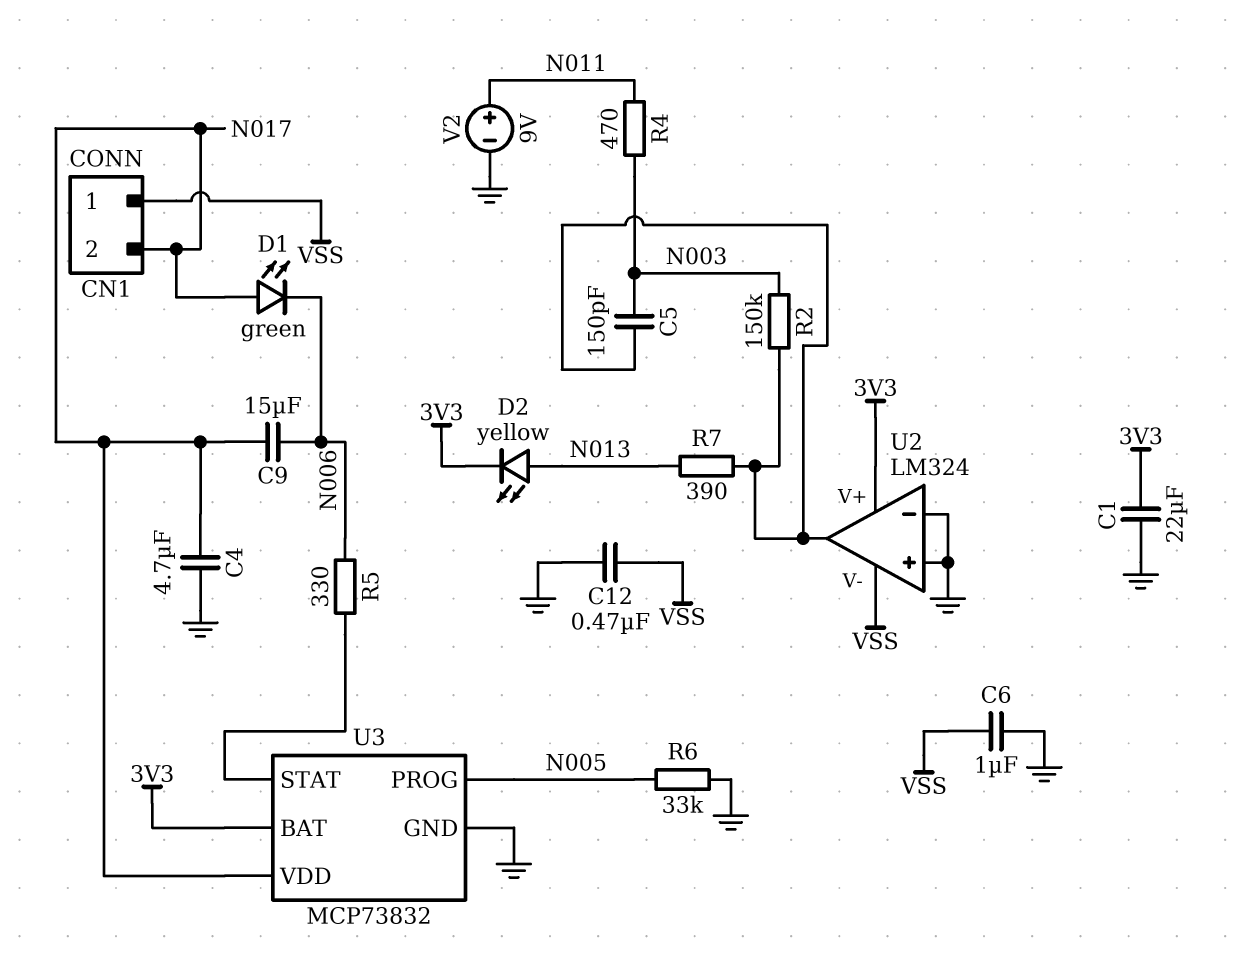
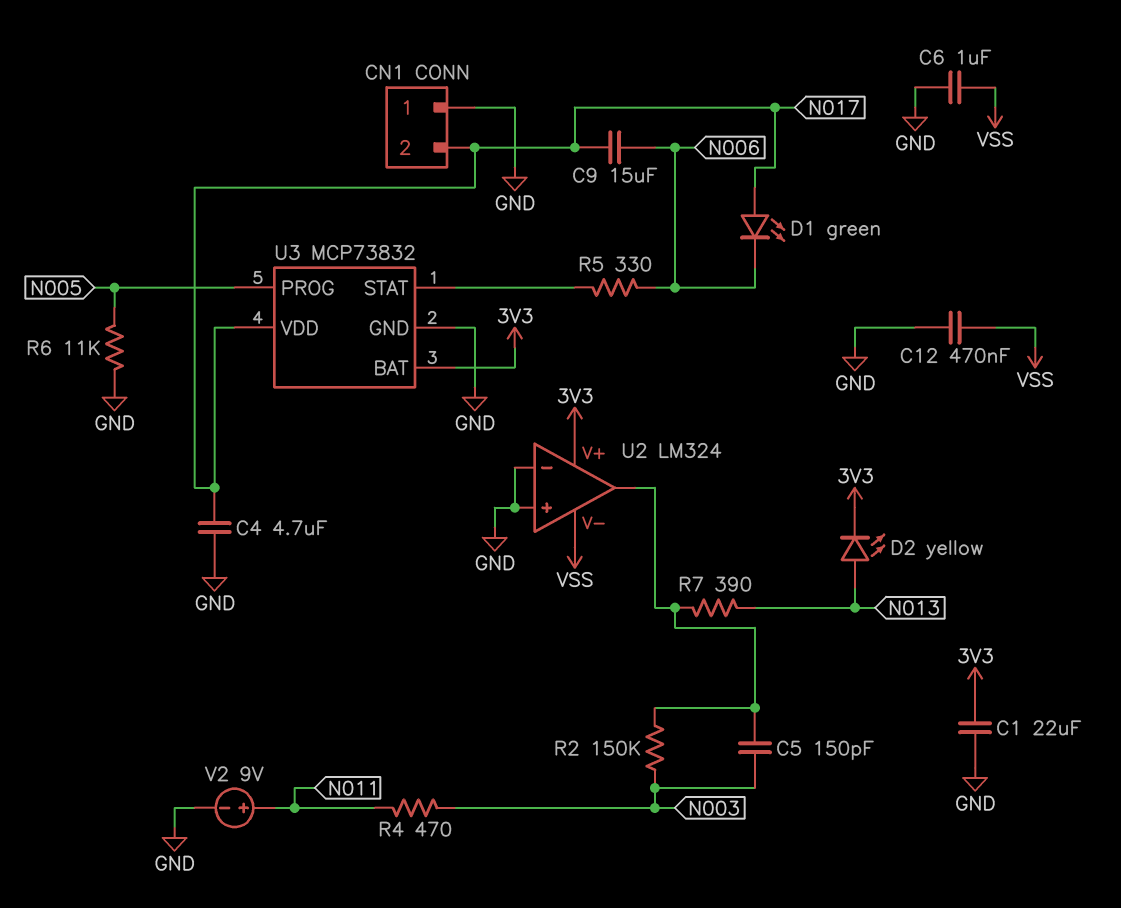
CN1 pin 1: VSS -> GND
R6: 33k (GND, N005) -> 11k (GND, N005)

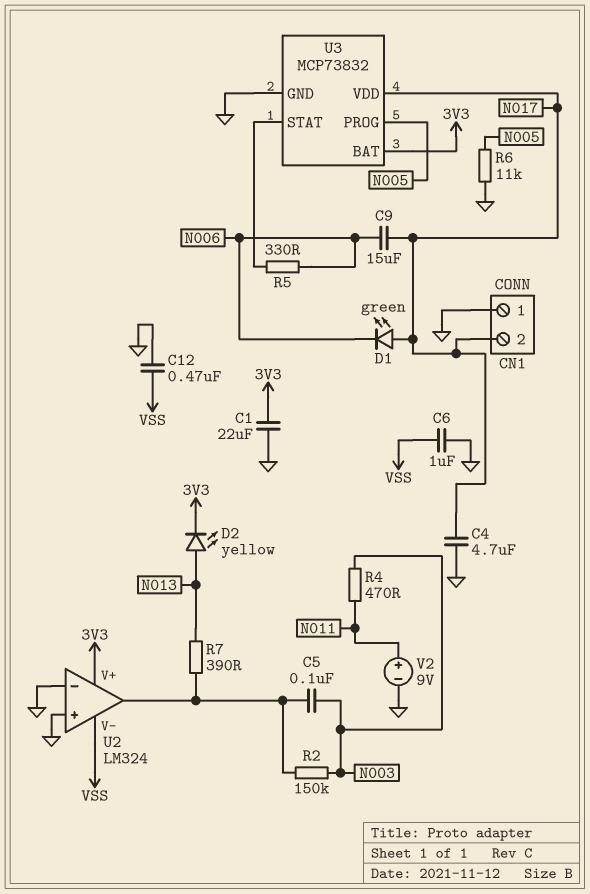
C5: 150pF (N003, U2/out) -> 100nF (N003, U2/out)

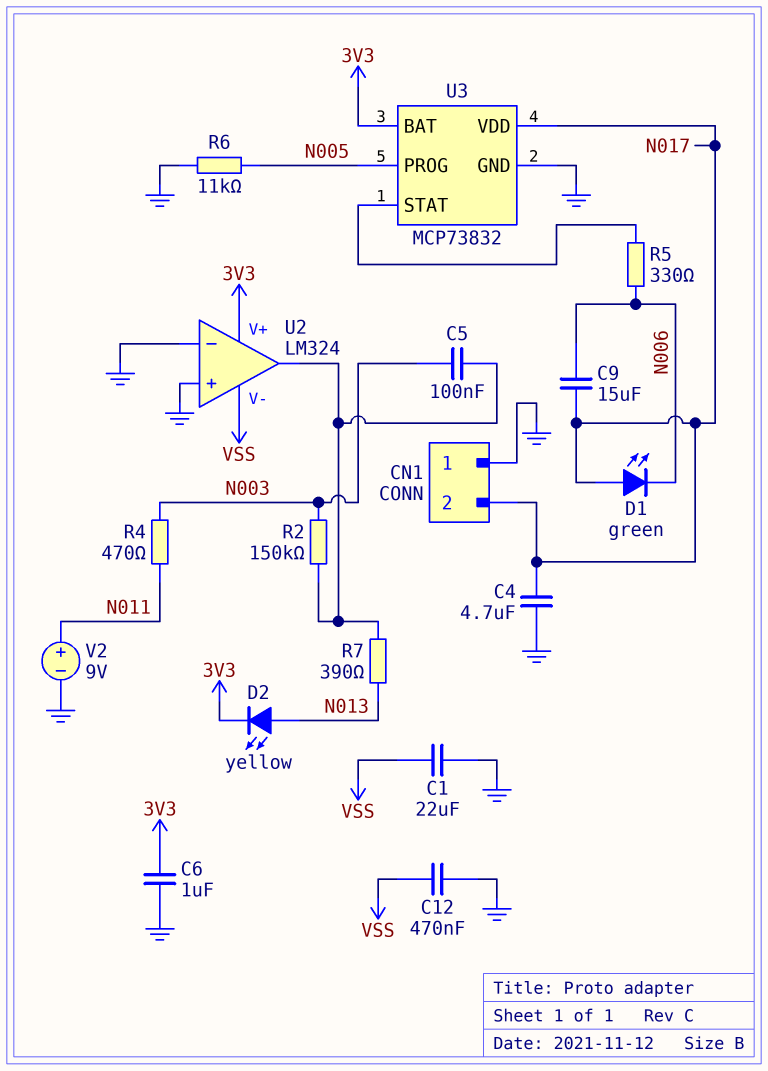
C1: 22uF (3V3, GND) -> 22uF (GND, VSS)
C6: 1uF (GND, VSS) -> 1uF (3V3, GND)

